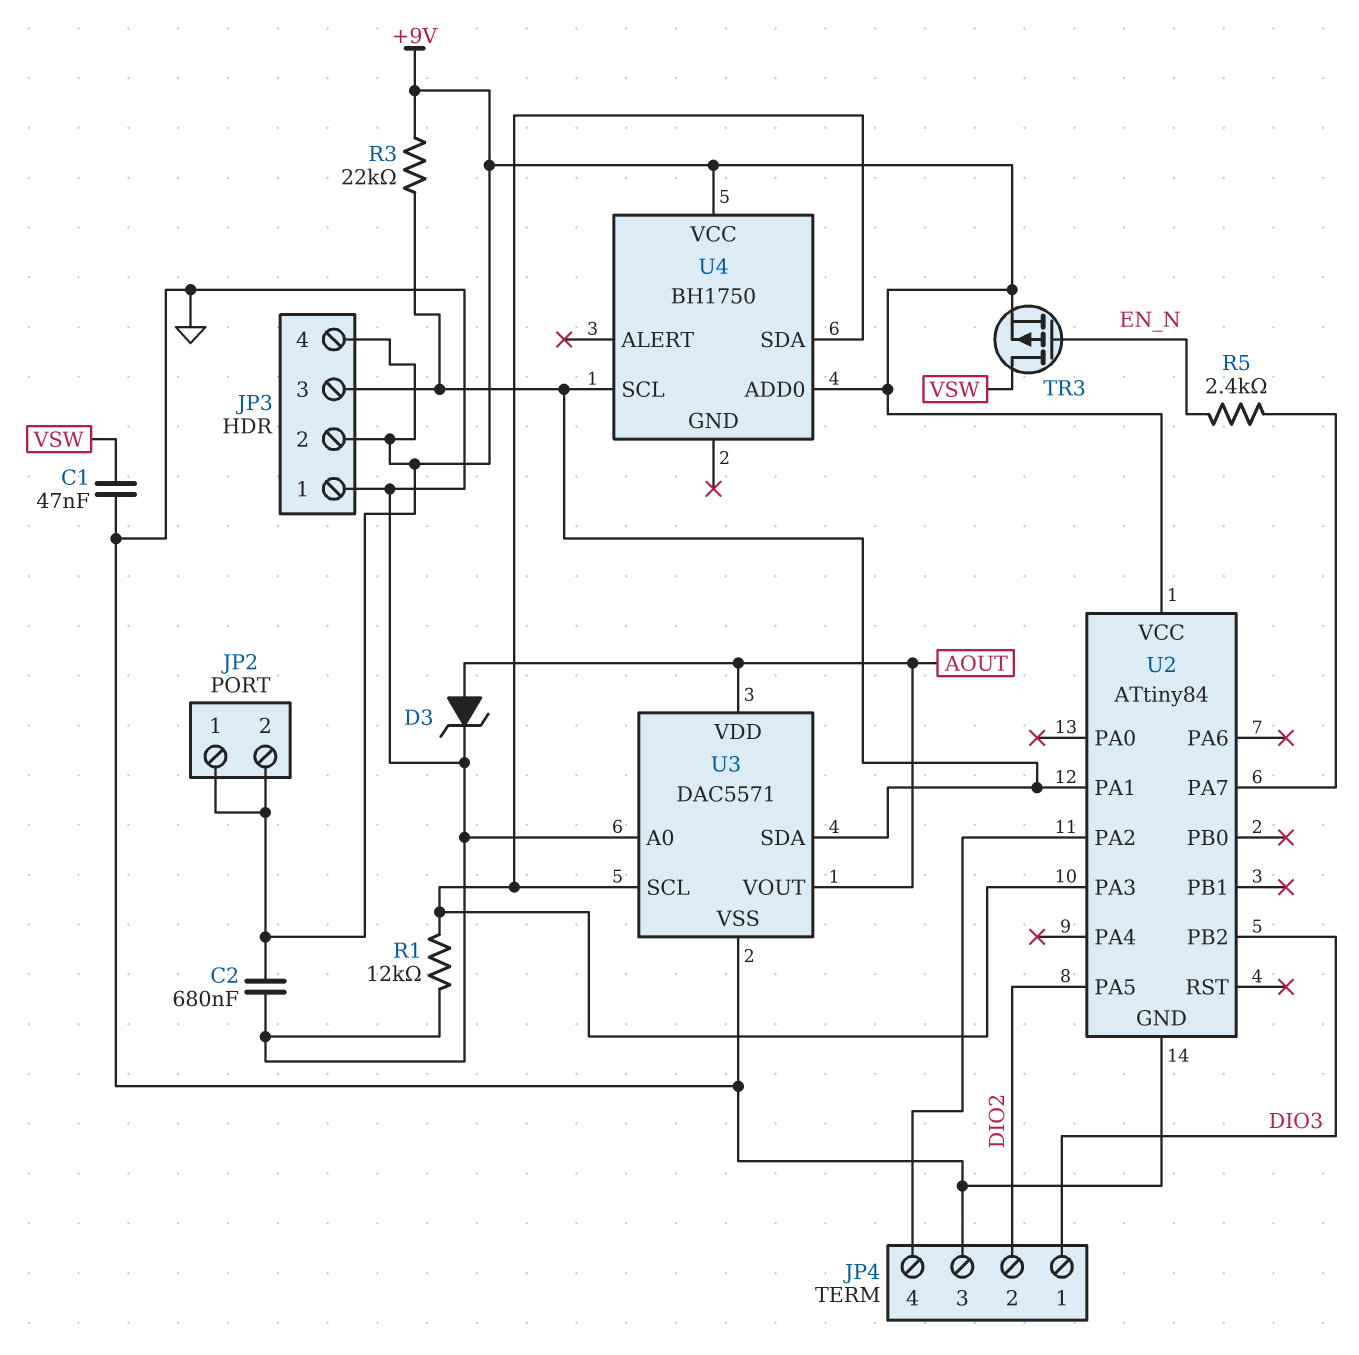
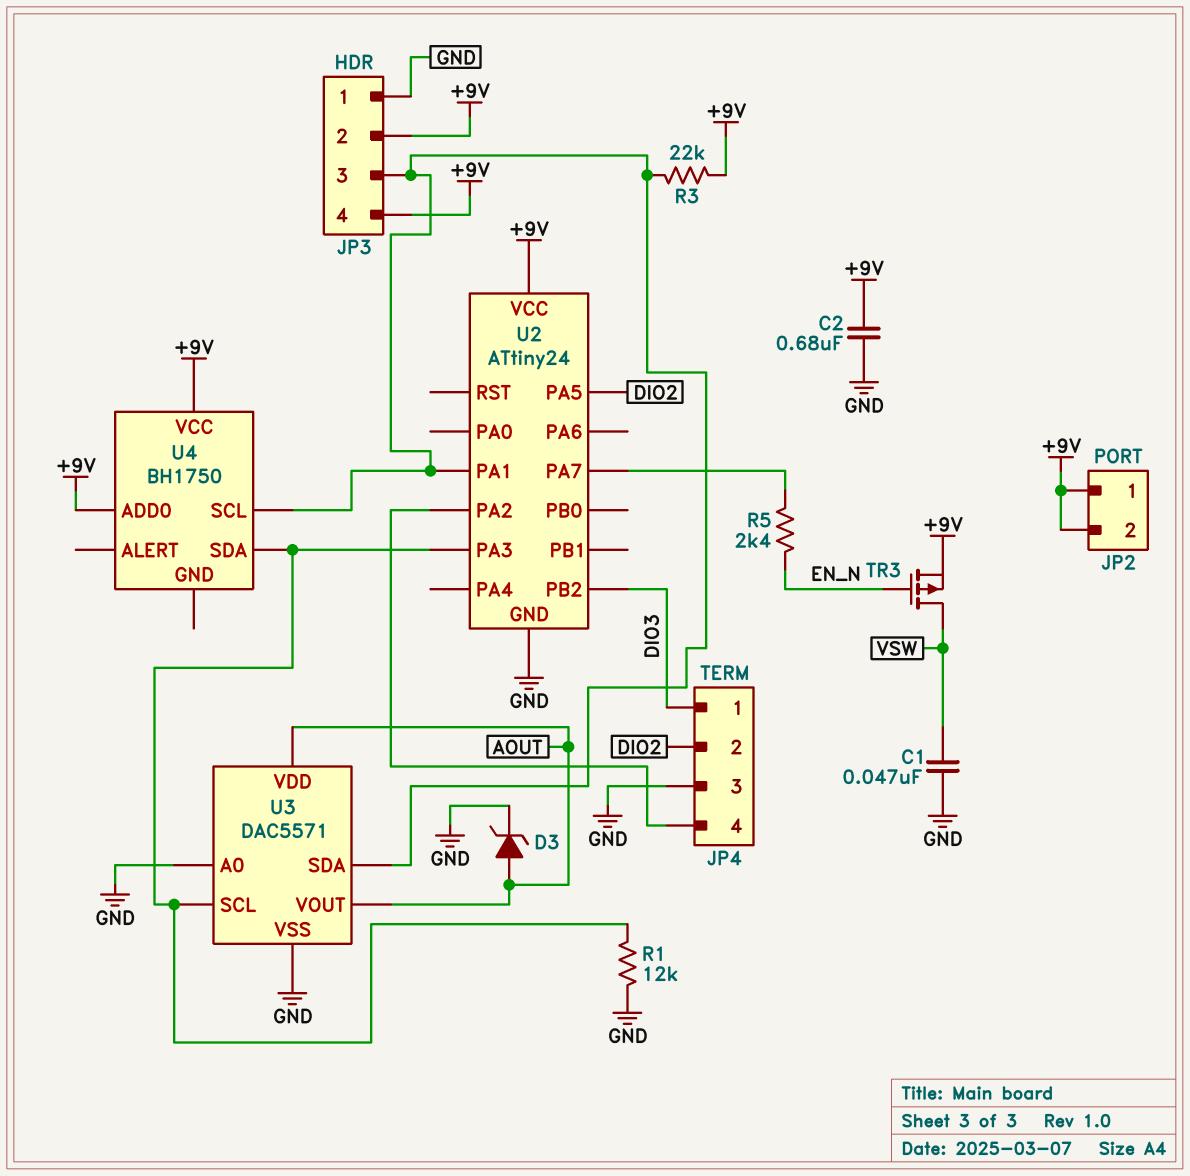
U2: ATtiny84 -> ATtiny24

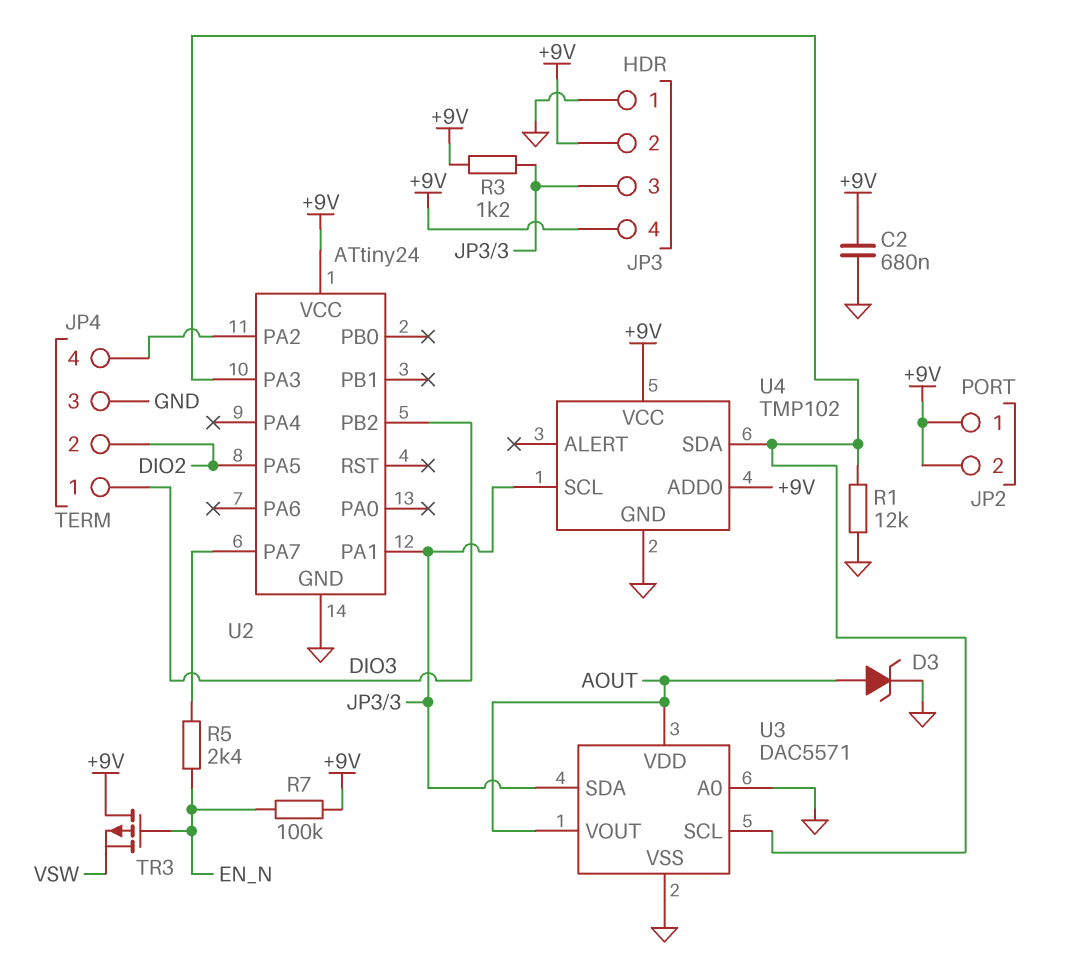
C1: 47nF (GND, VSW) -> none
R3: 22k (+9V, JP3/3) -> 1.2k (+9V, JP3/3)
R7: none -> 100k (+9V, EN_N)
TR3: PMOS (G EN_N, D VSW, S +9V) -> PMOS (G EN_N, D +9V, S VSW)
U4: BH1750 -> TMP102
U4 pin GND: none -> GND

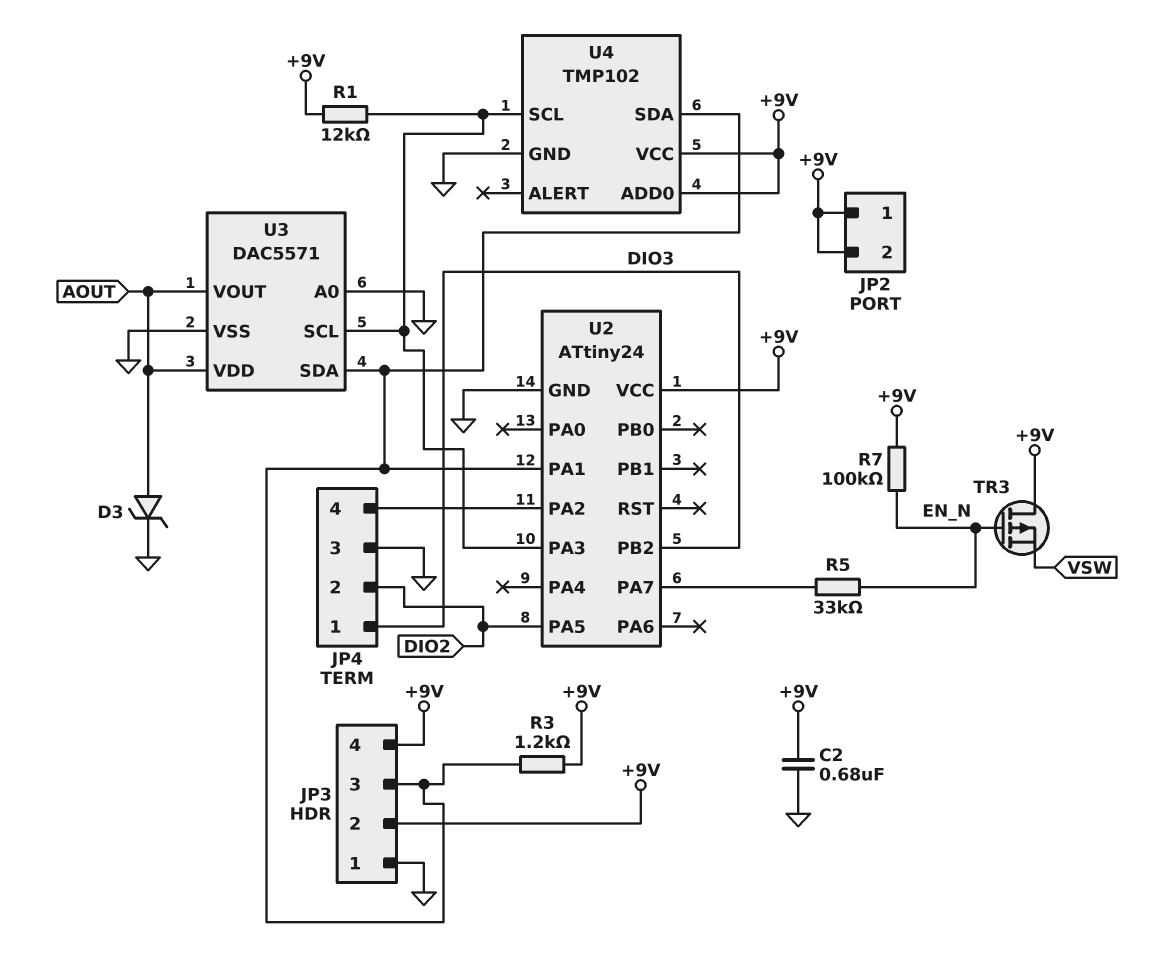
R1: 12k (GND, U2/PA3) -> 12k (+9V, U2/PA3)
R5: 2.4k (EN_N, U2/PA7) -> 33k (EN_N, U2/PA7)
U4 pin SCL: JP3/3 -> U2/PA3
U4 pin SDA: U2/PA3 -> JP3/3

